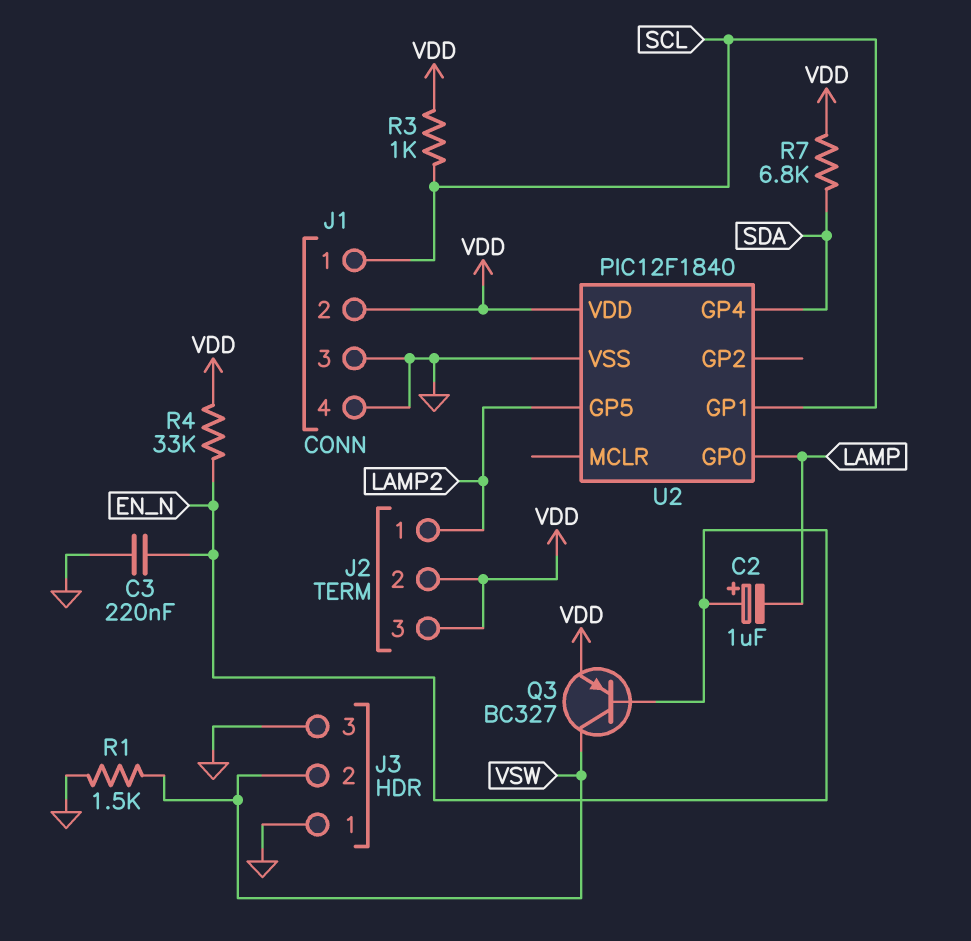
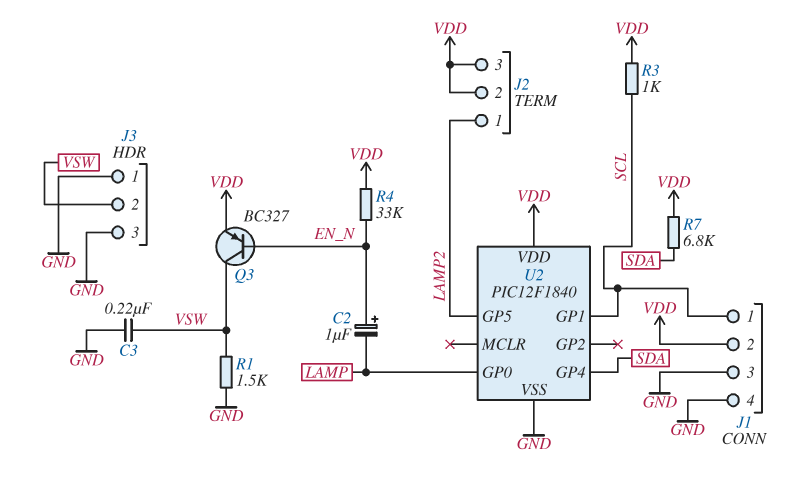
C3: 220nF (EN_N, GND) -> 220nF (GND, VSW)

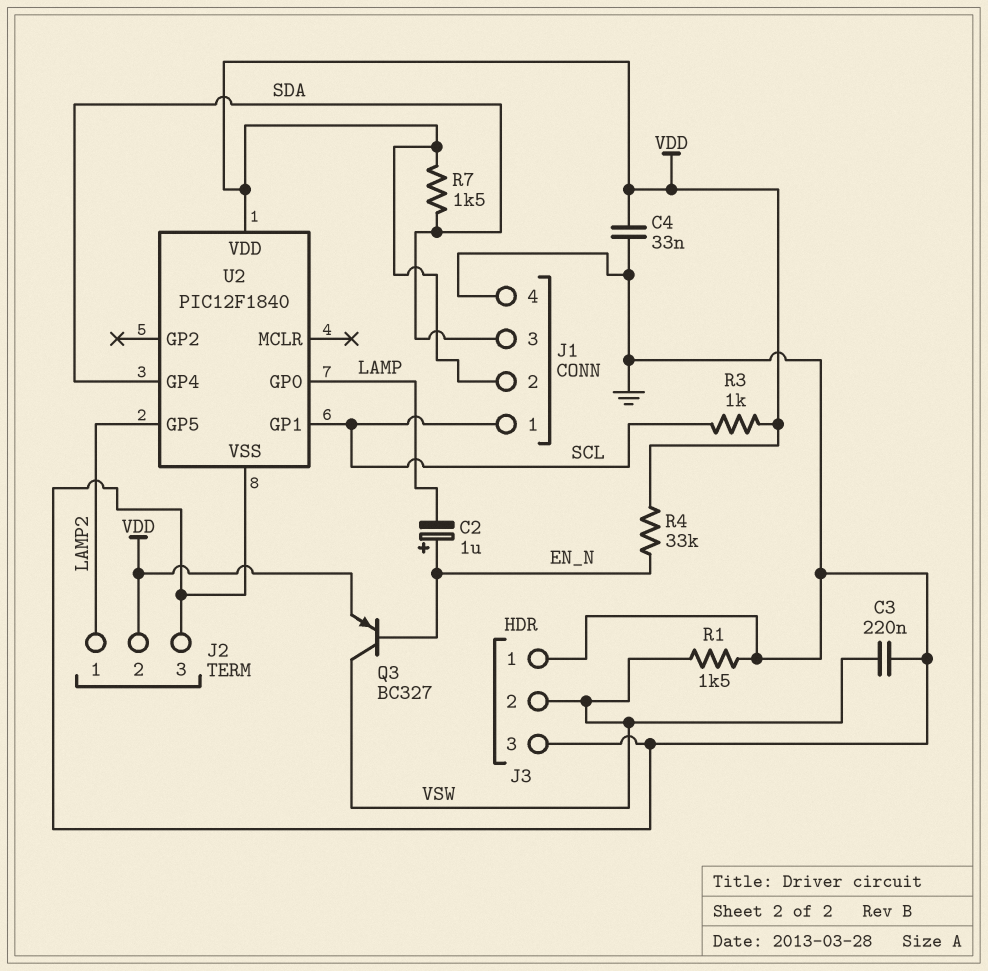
C4: none -> 33nF (GND, VDD)
J1 pin 3: GND -> SDA
J2 pin 3: VDD -> GND
R7: 6.8k (SDA, VDD) -> 1.5k (SDA, VDD)

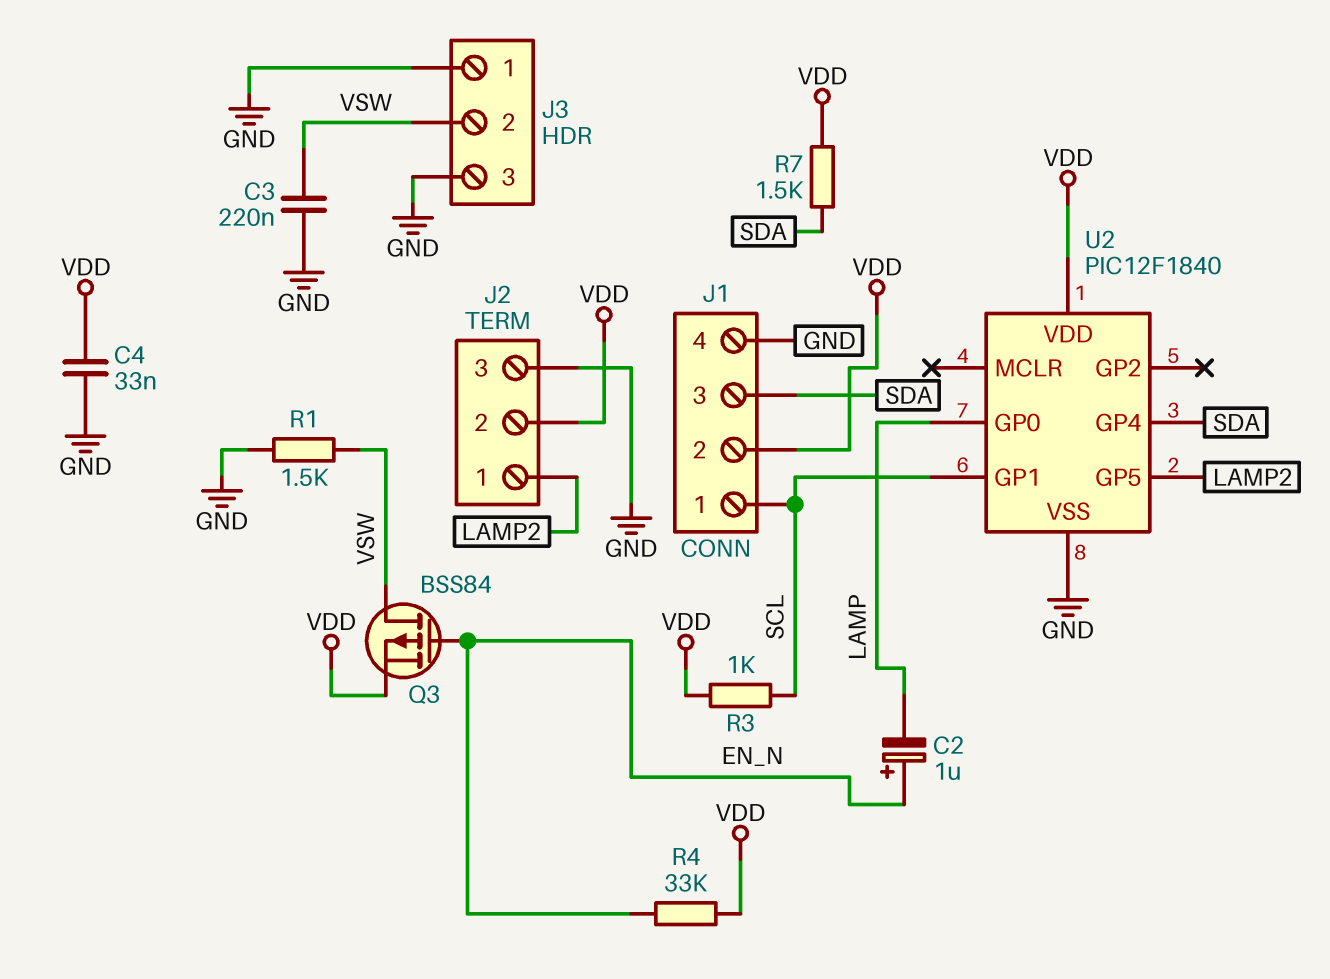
Q3: PNP BC327 (B EN_N, C VSW, E VDD) -> PMOS BSS84 (G EN_N, D VSW, S VDD)

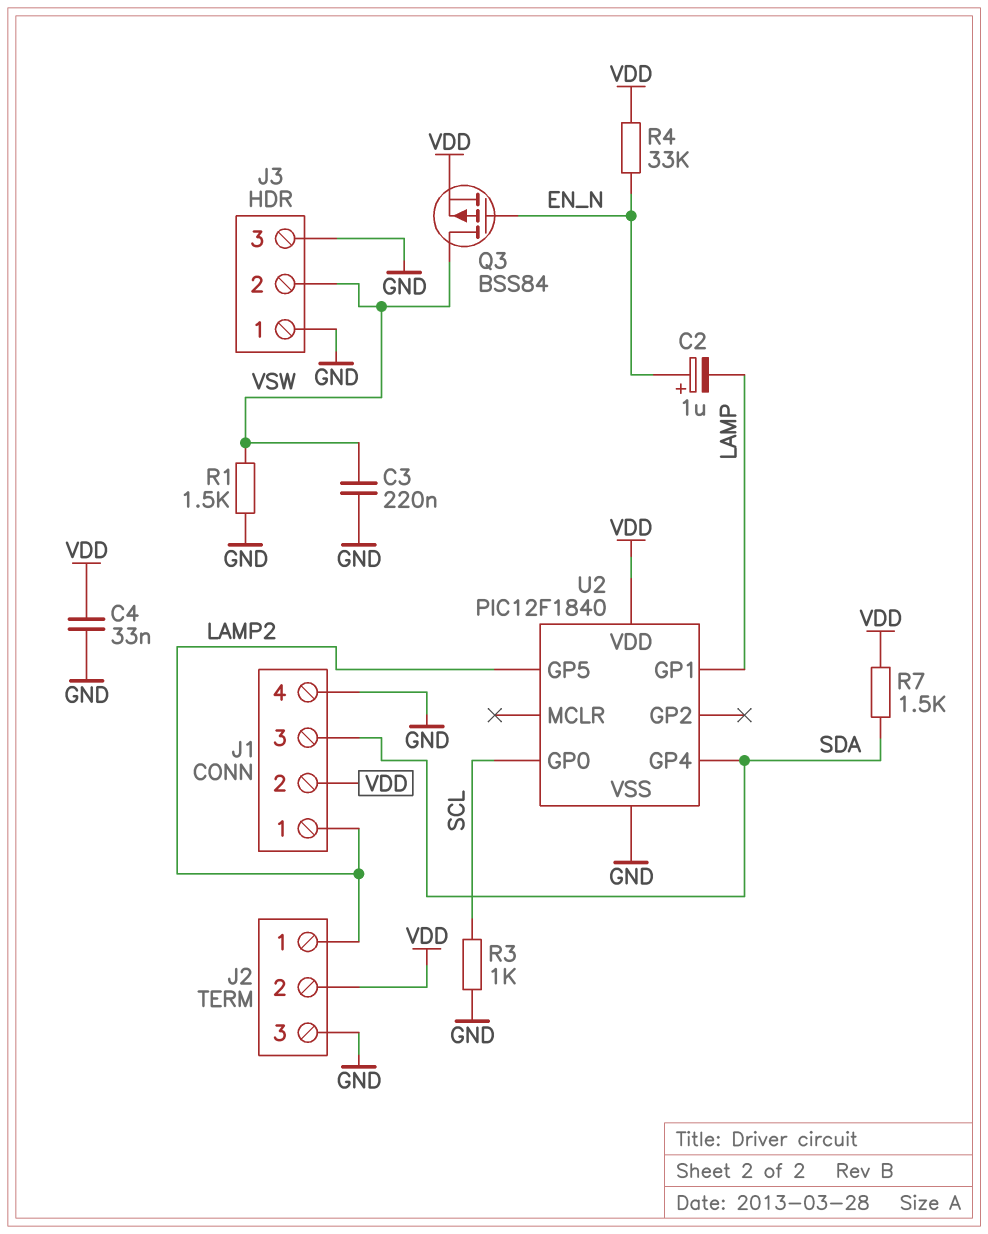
J1 pin 1: SCL -> LAMP2
R3: 1k (SCL, VDD) -> 1k (GND, SCL)
U2 pin GP0: LAMP -> SCL
U2 pin GP1: SCL -> LAMP

